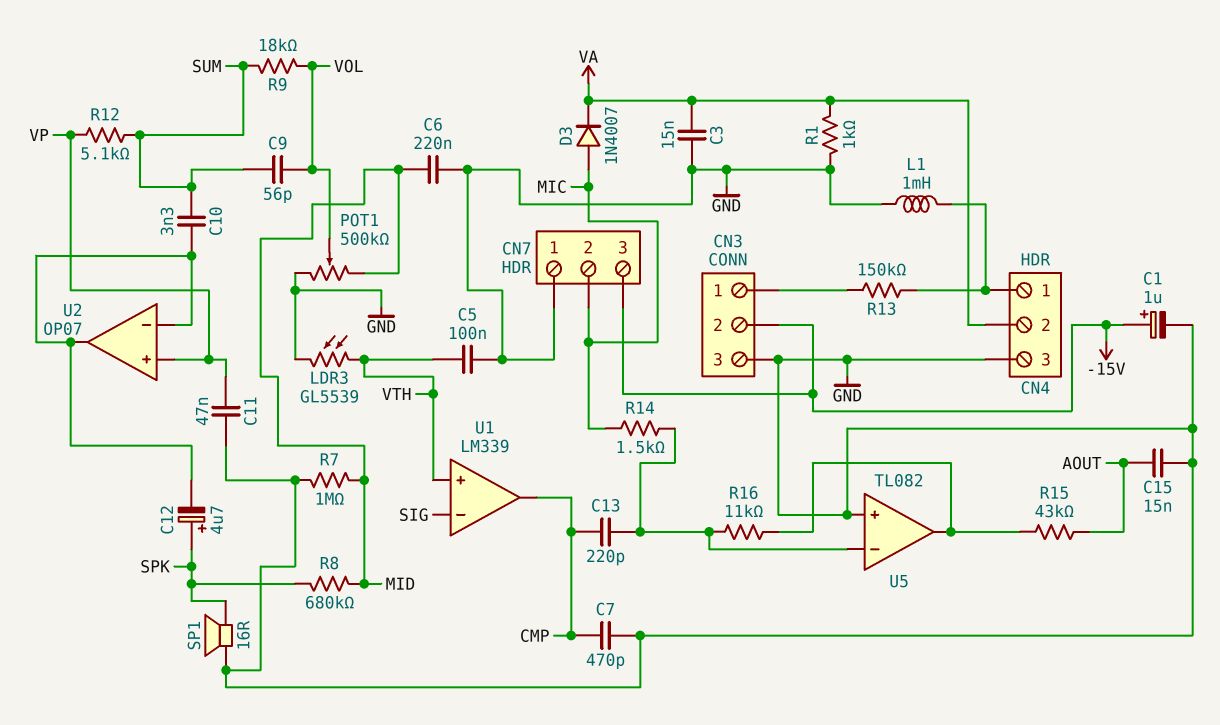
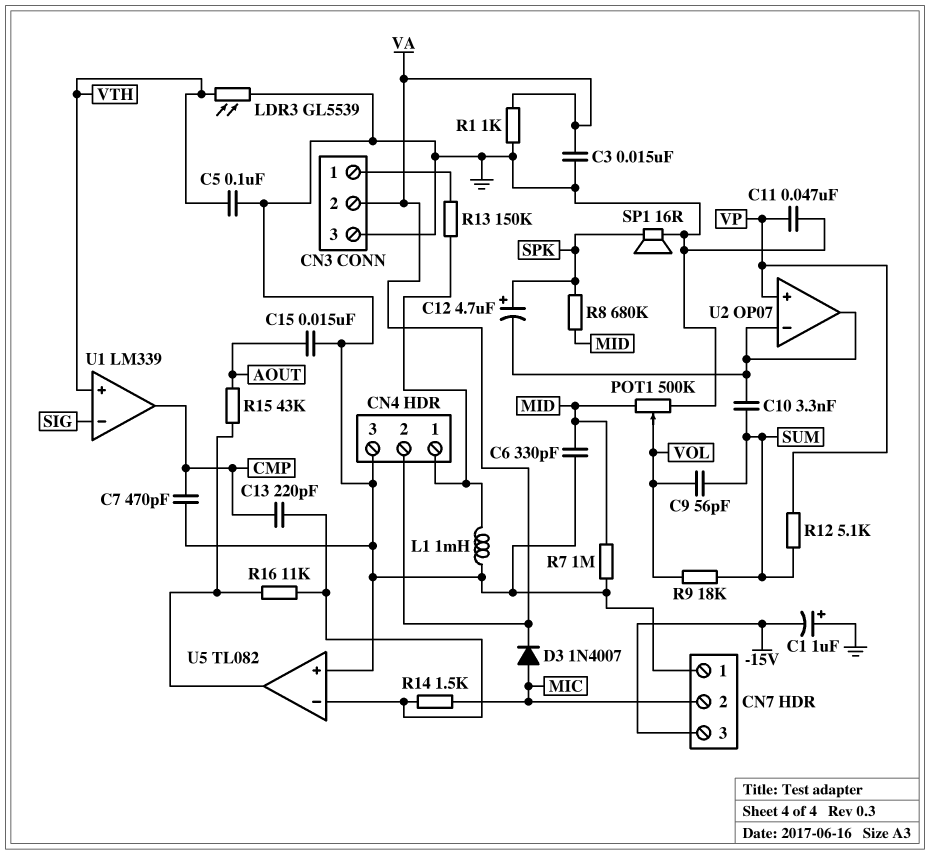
C1: 1uF (plus -15V, minus GND) -> 1uF (plus GND, minus -15V)
C6: 220nF (GND, MID) -> 330pF (GND, MID)
CN3 pin 2: -15V -> VA

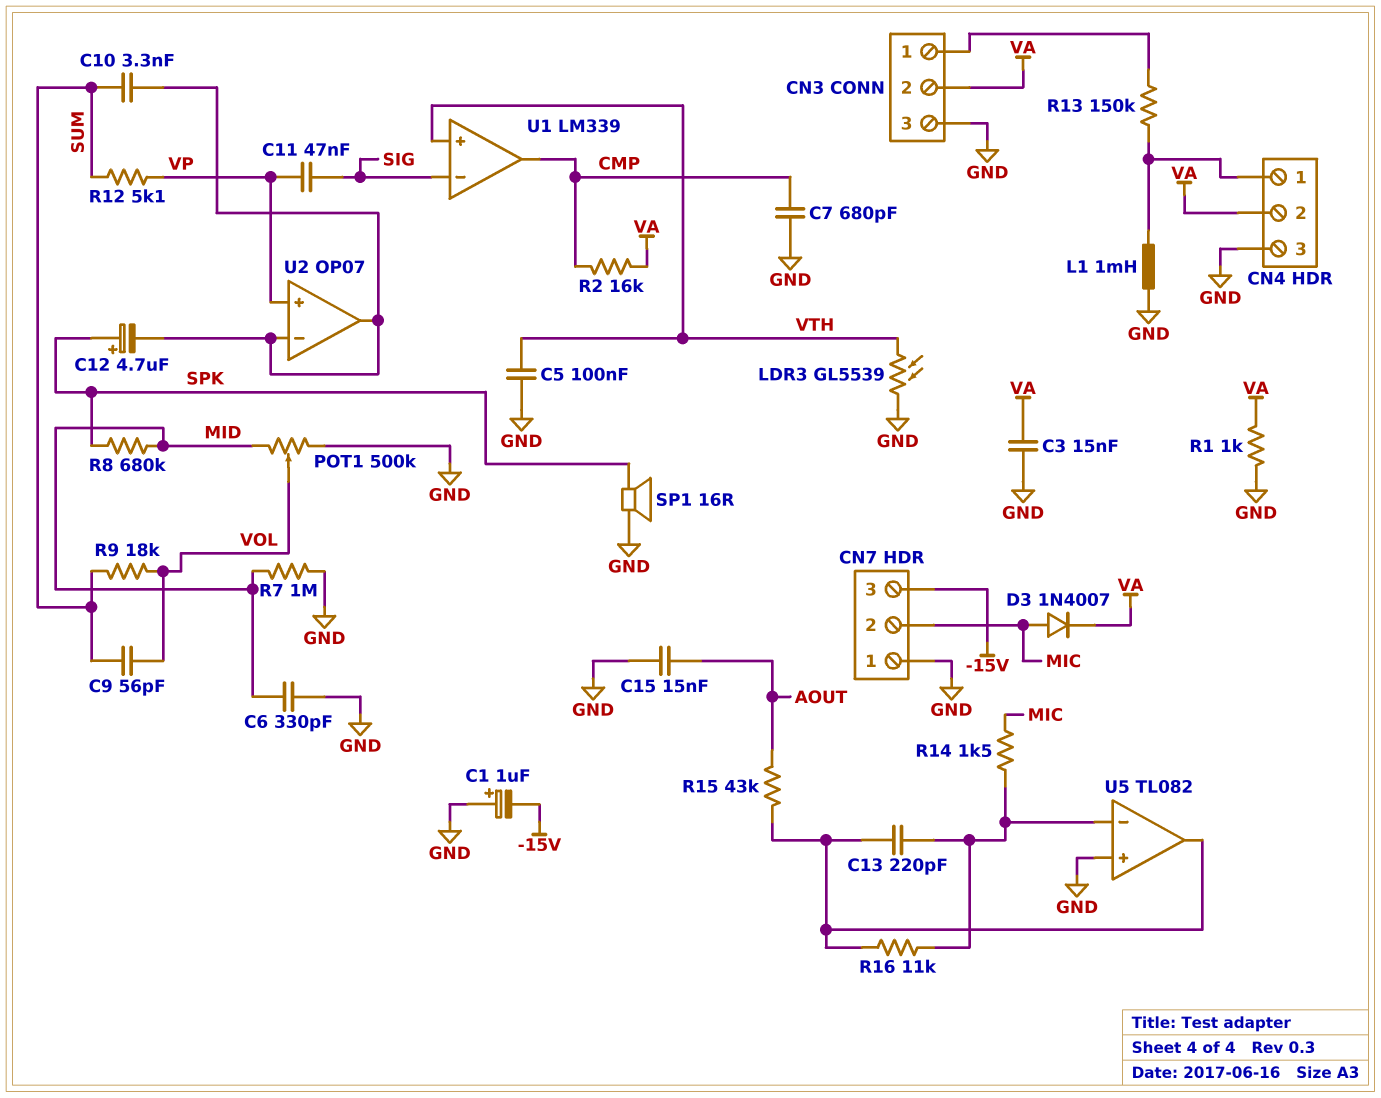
C7: 470pF (CMP, GND) -> 680pF (CMP, GND)
C11: 47nF (GND, VP) -> 47nF (SIG, VP)
C13: 220pF (CMP, U5/in-) -> 220pF (U5/in-, U5/out)
R2: none -> 16k (CMP, VA)

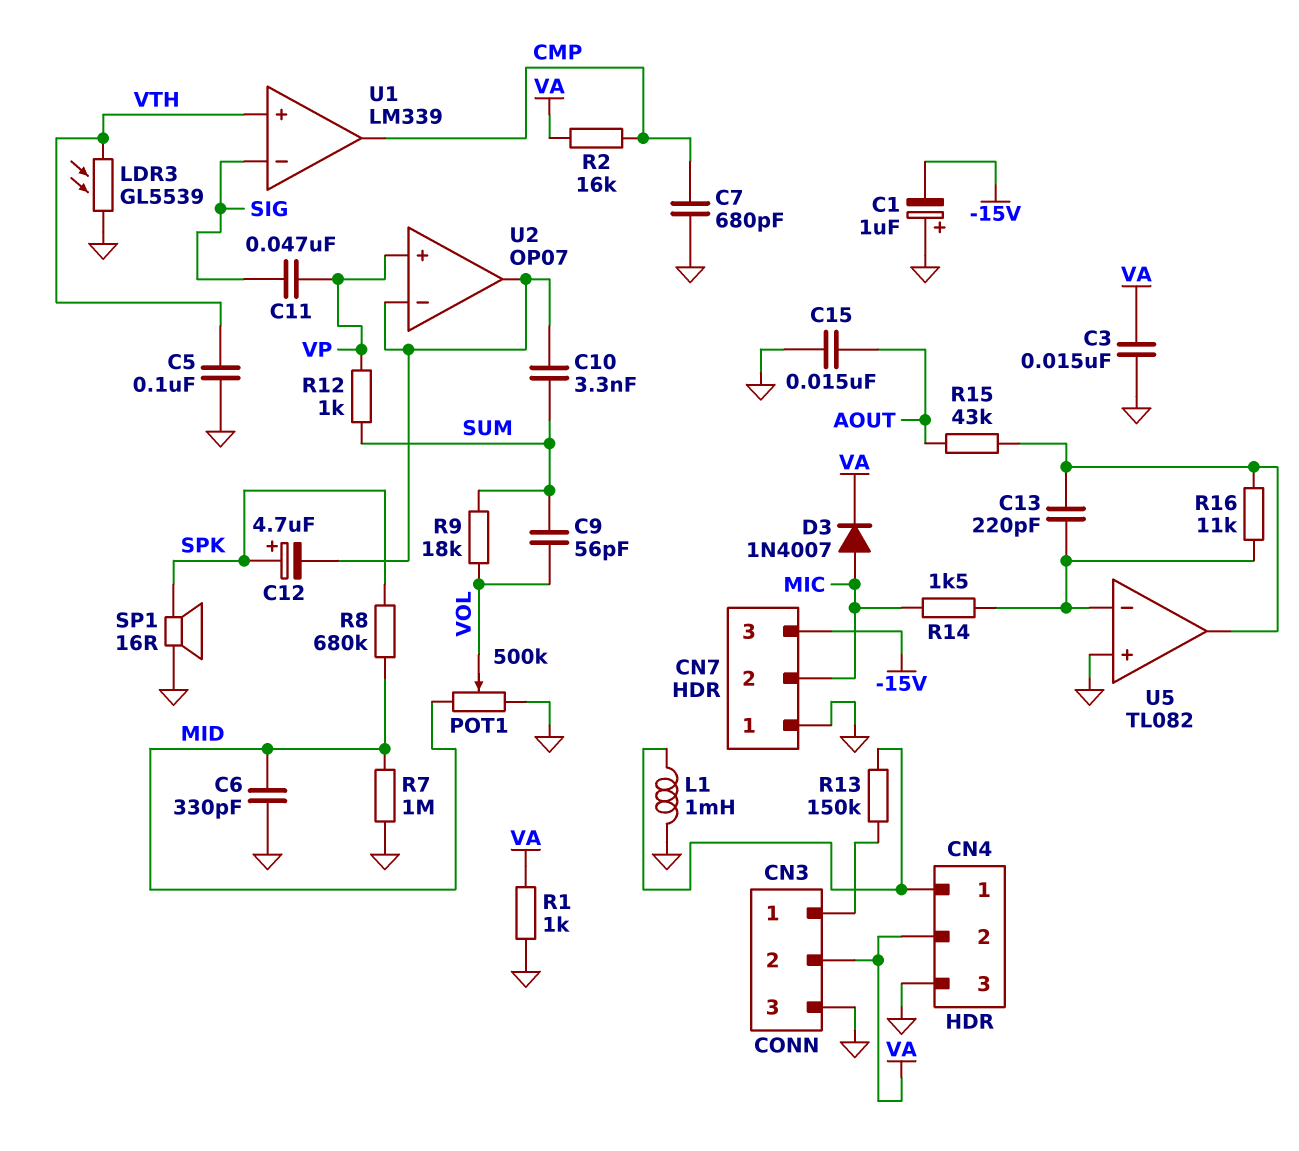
R12: 5.1k (SUM, VP) -> 1k (SUM, VP)

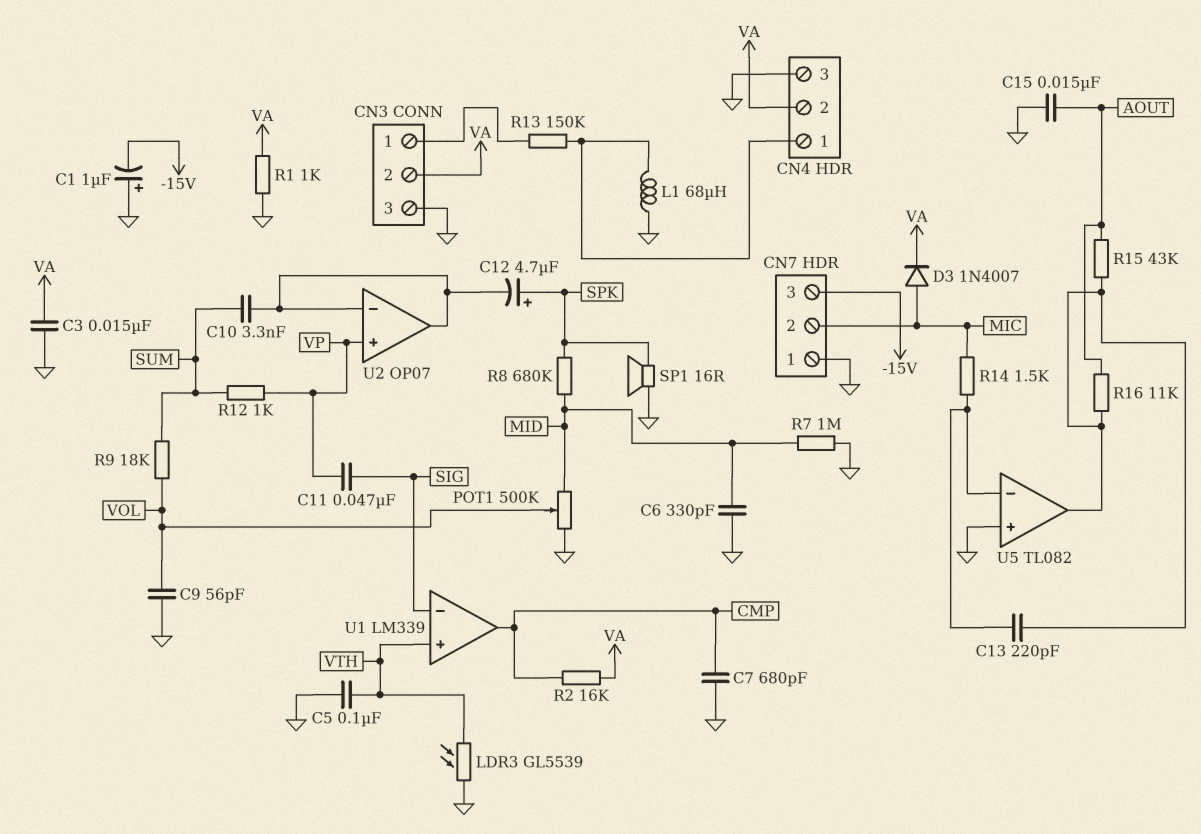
C9: 56pF (SUM, VOL) -> 56pF (GND, VOL)
L1: 1mH (CN4/1, GND) -> 68uH (CN4/1, GND)
R16: 11k (U5/in-, U5/out) -> 11k (AOUT, U5/out)

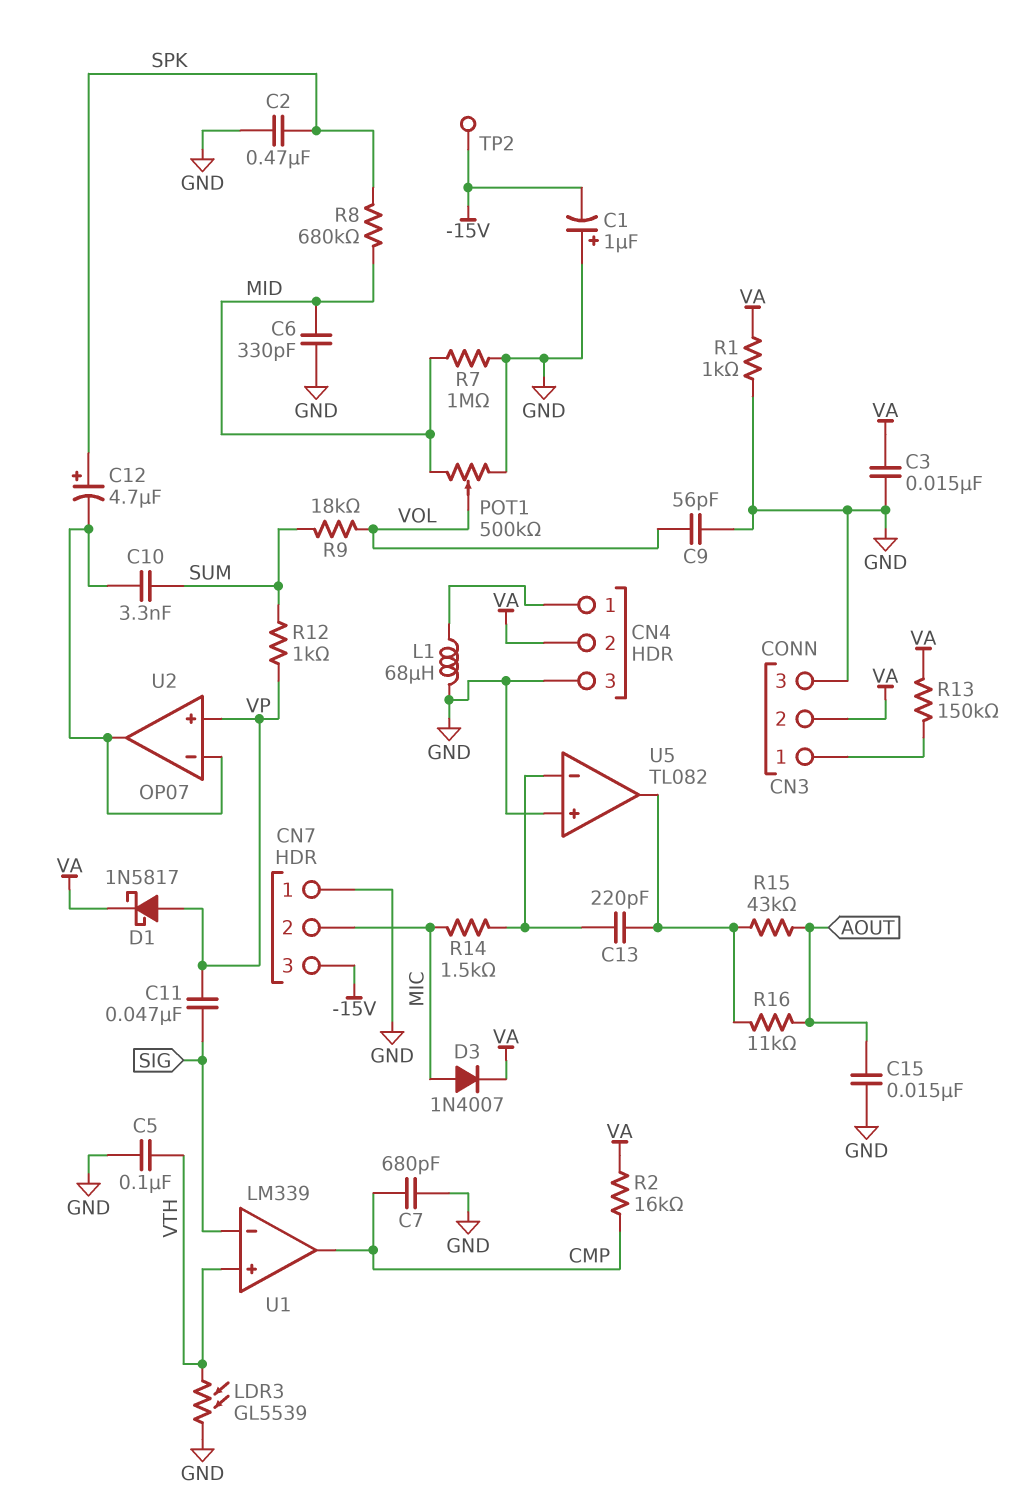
C2: none -> 470nF (GND, SPK)
D1: none -> schottky 1N5817 (A VP, K VA)
R13: 150k (CN3/1, CN4/1) -> 150k (CN3/1, VA)
SP1: speaker 16R (GND, SPK) -> none
TP2: none -> test point (-15V)

